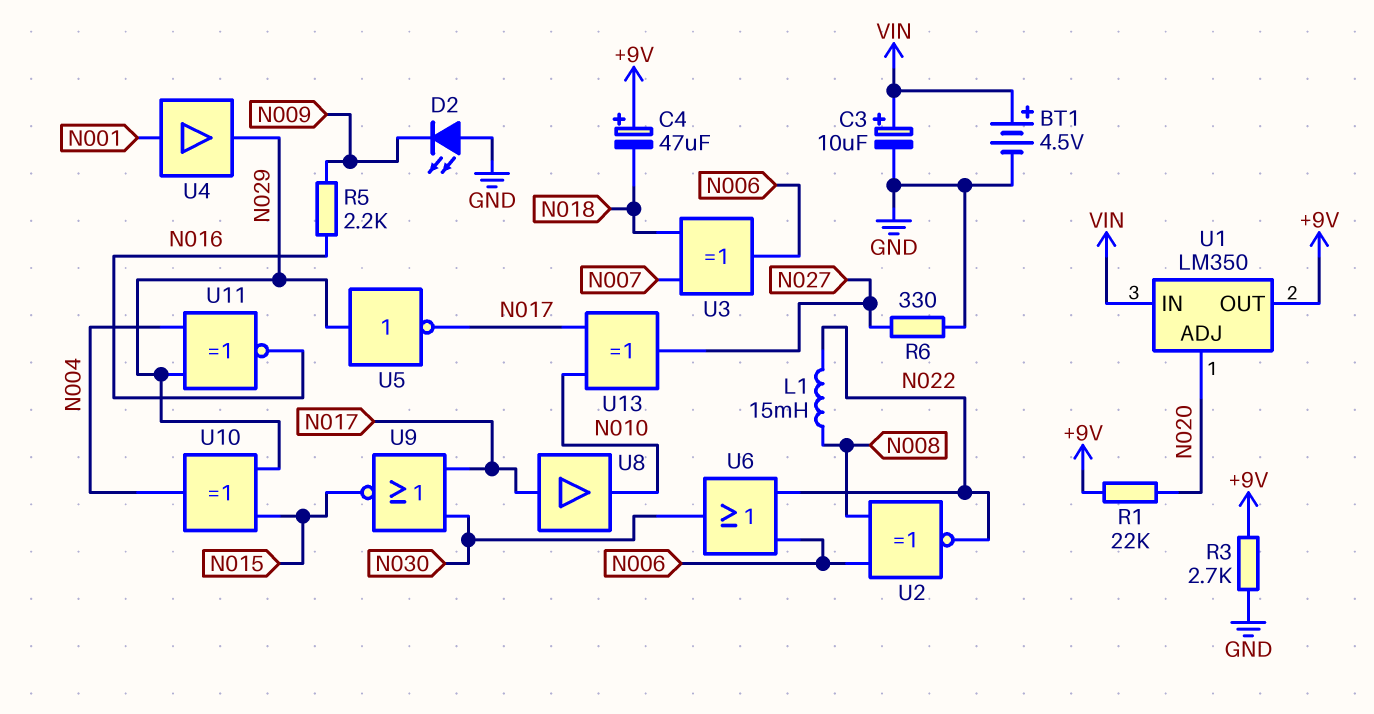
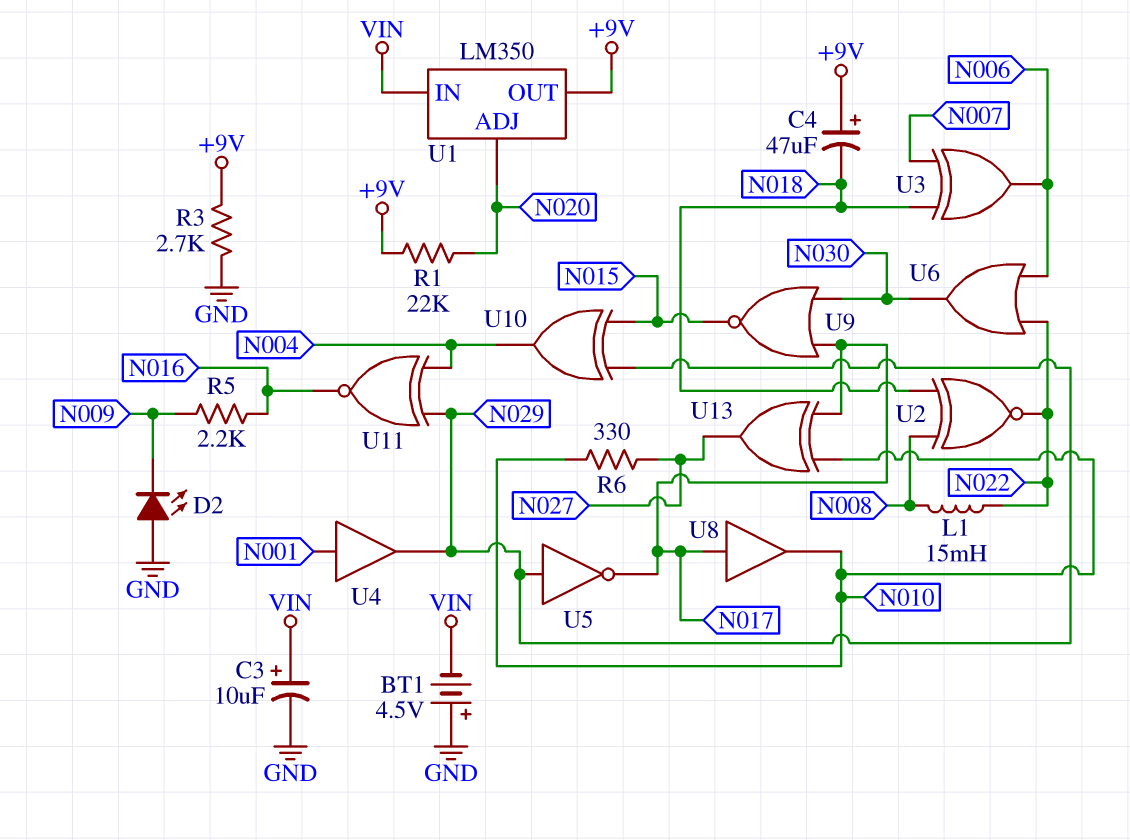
BT1: 4.5V (plus VIN, minus GND) -> 4.5V (plus GND, minus VIN)
R6: 330 (GND, N027) -> 330 (N010, N027)
U2: XNOR (in N006, in N008, out N022) -> XNOR (in N008, in N018, out N022)

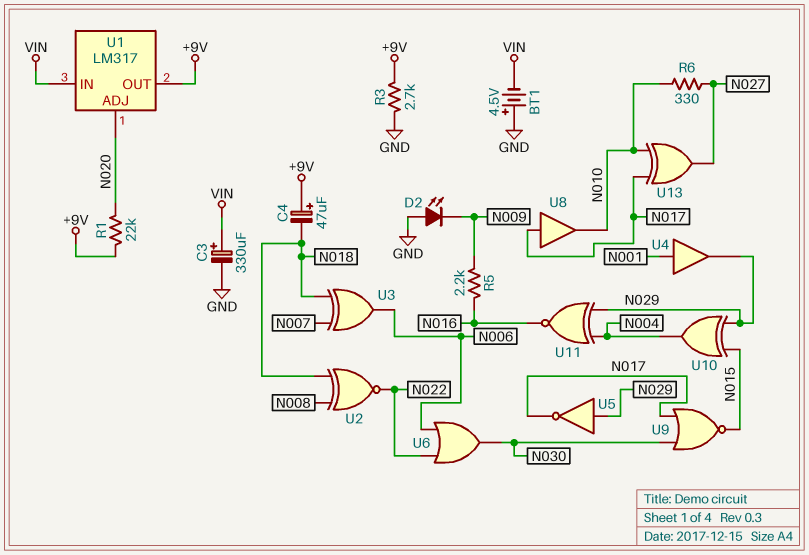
C3: 10uF (plus VIN, minus GND) -> 330uF (plus VIN, minus GND)
L1: 15mH (N008, N022) -> none
U1: LM350 -> LM317

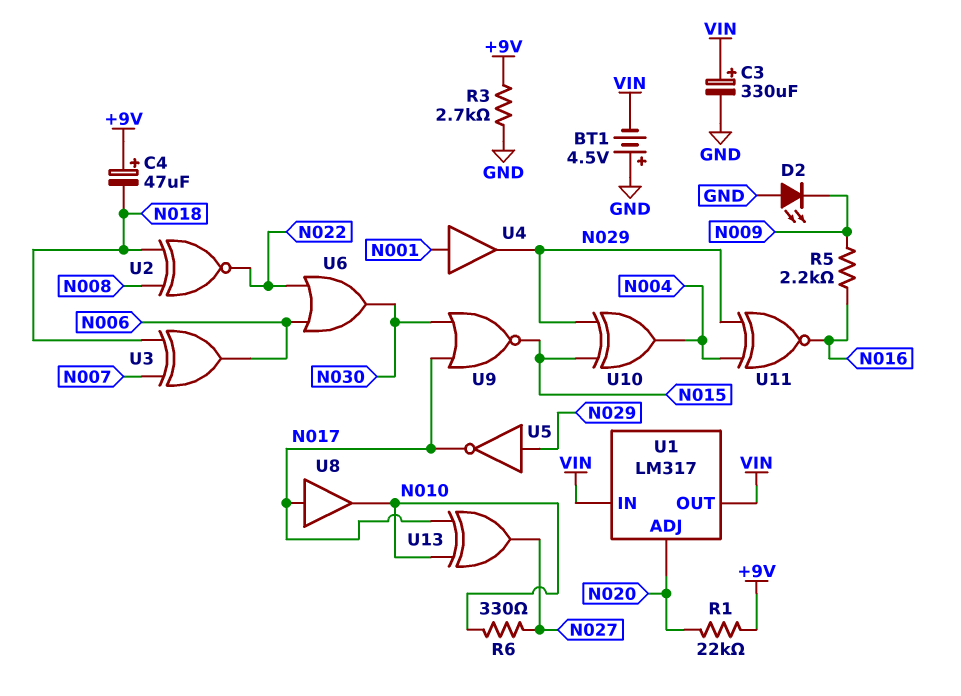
U1 pin OUT: +9V -> VIN

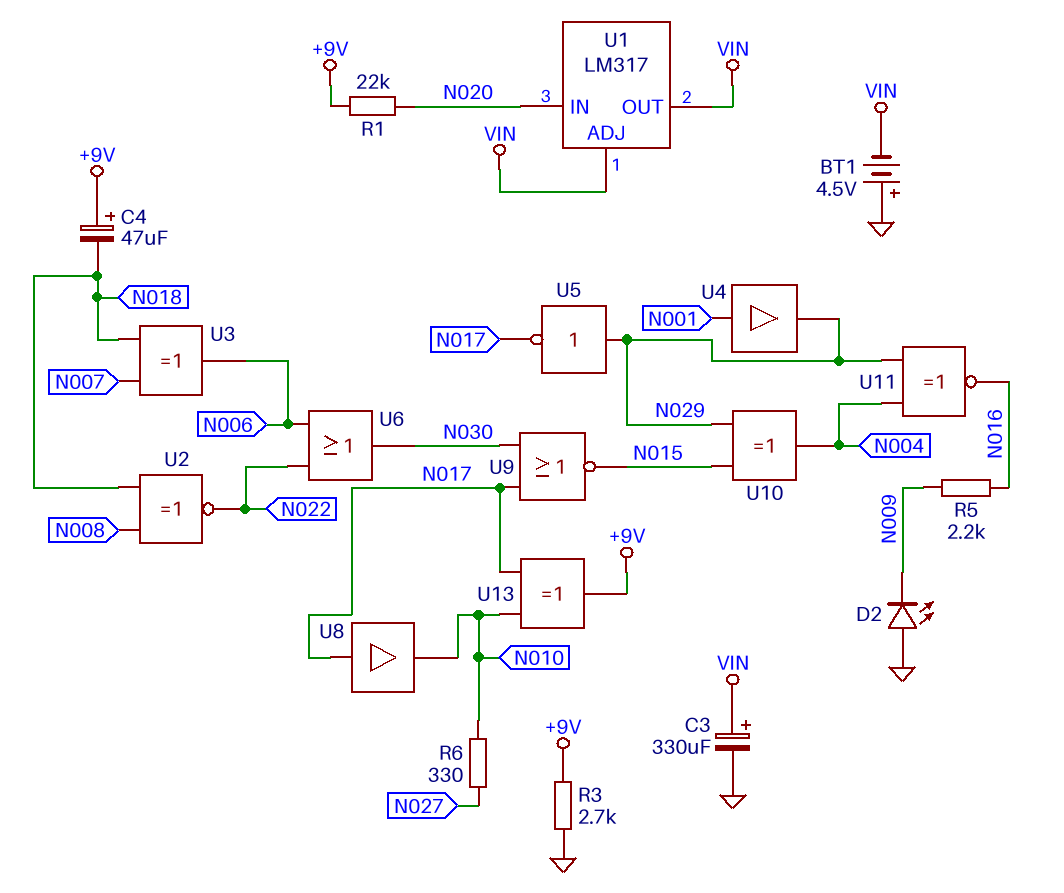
U1 pin ADJ: N020 -> VIN
U1 pin IN: VIN -> N020
U13: XOR (in N010, in N017, out N027) -> XOR (in N010, in N017, out +9V)

